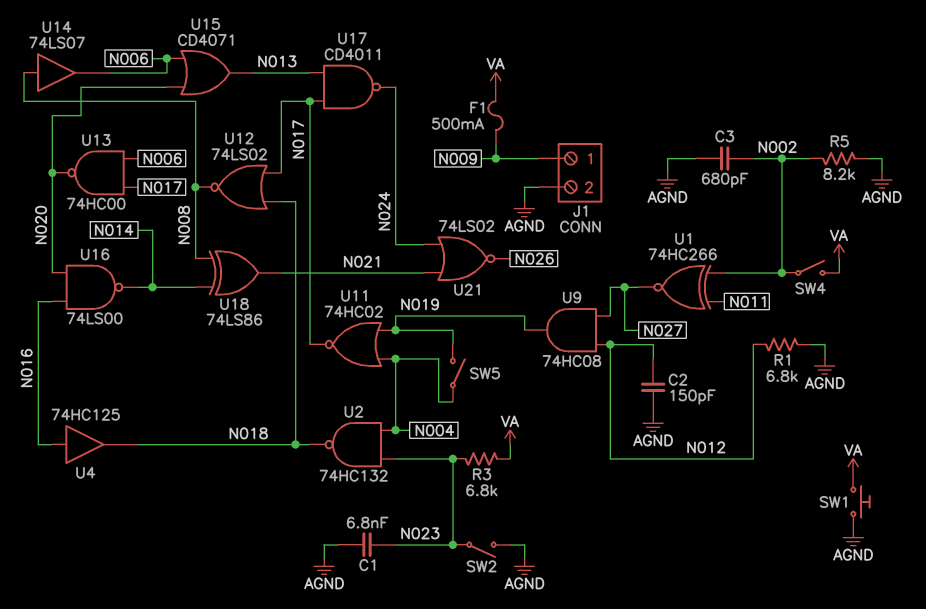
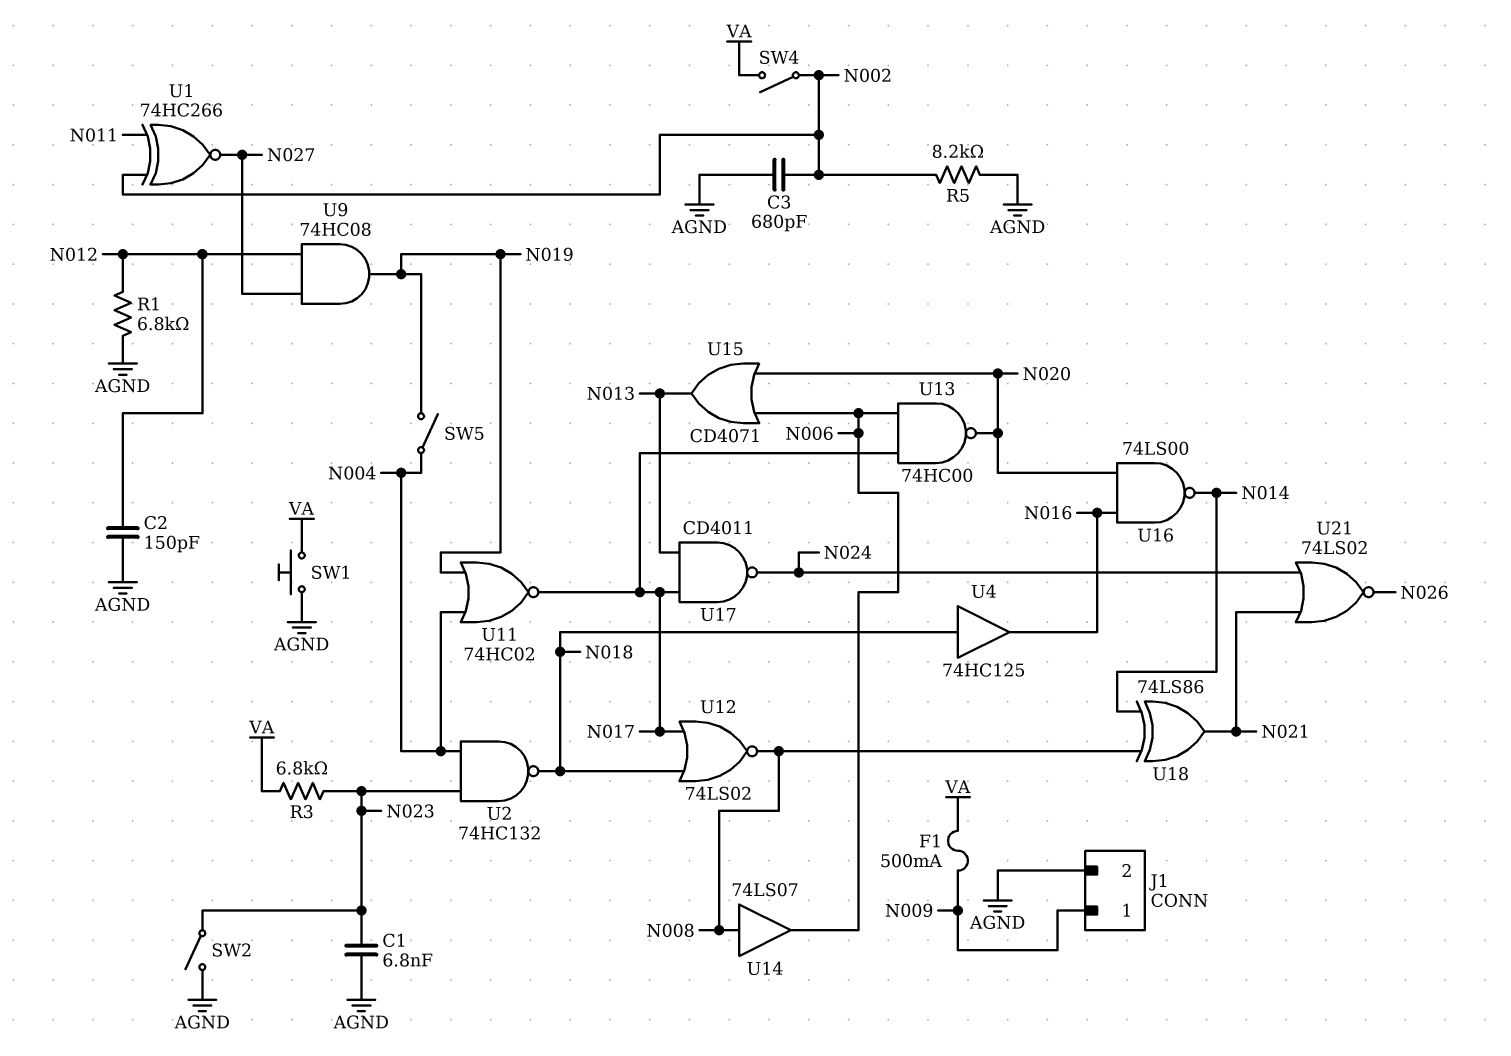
U4: buffer 74HC125 (in N016, out N018) -> buffer 74HC125 (in N018, out N016)

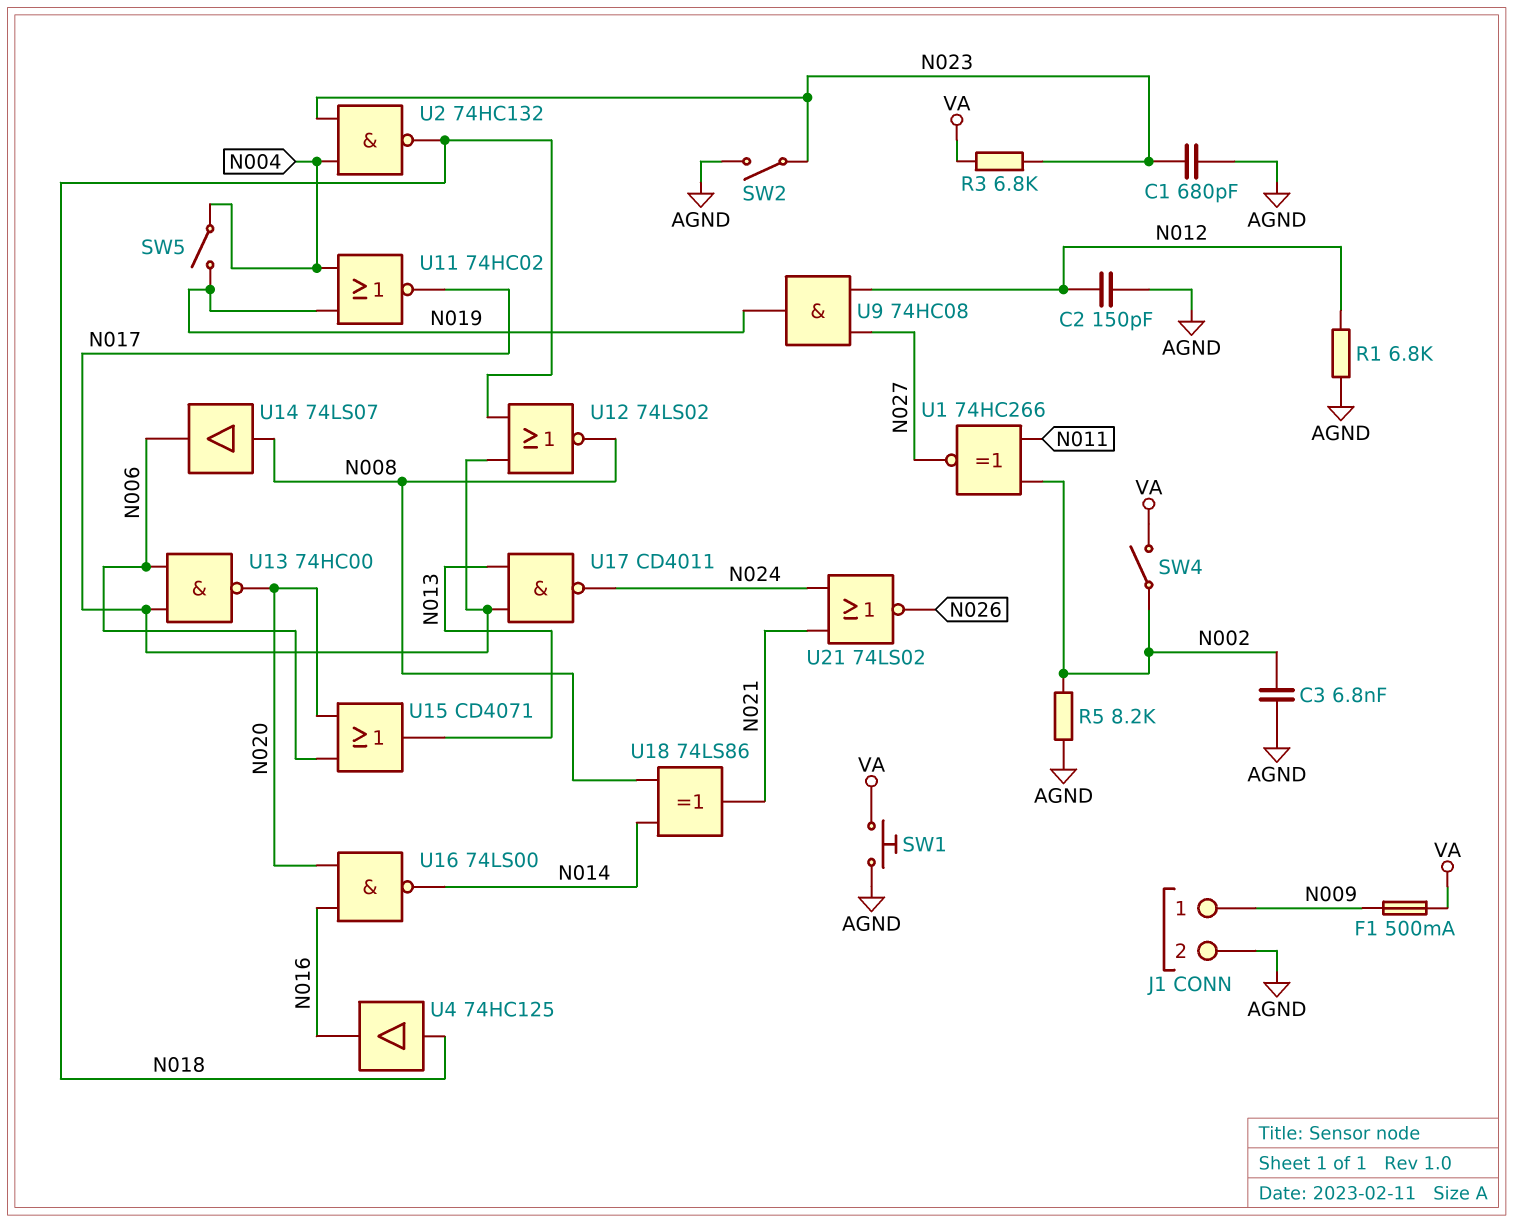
C1: 6.8nF (AGND, N023) -> 680pF (AGND, N023)
C3: 680pF (AGND, N002) -> 6.8nF (AGND, N002)

